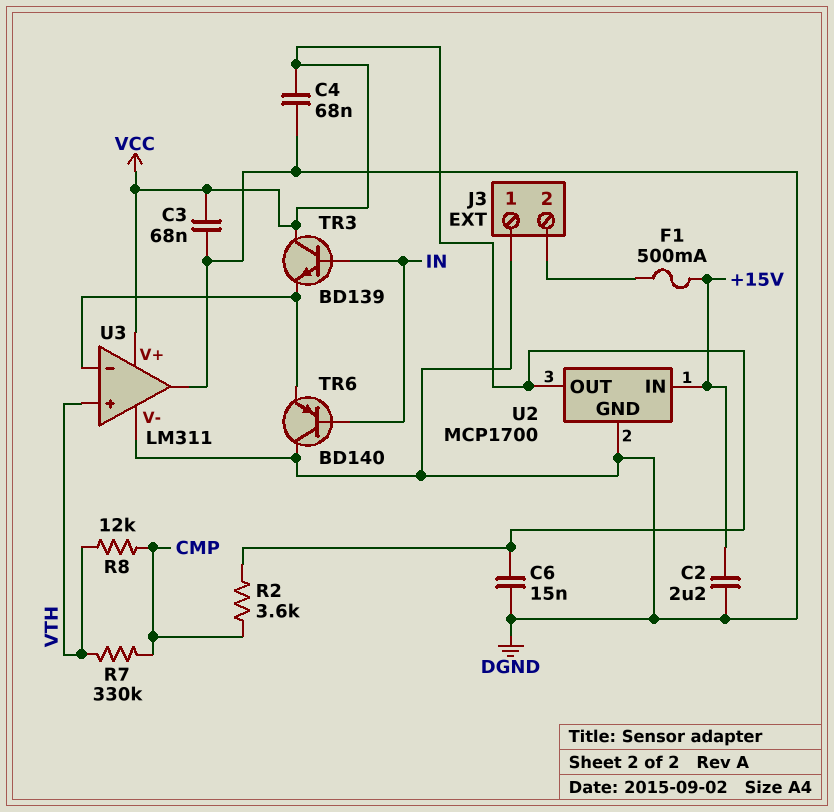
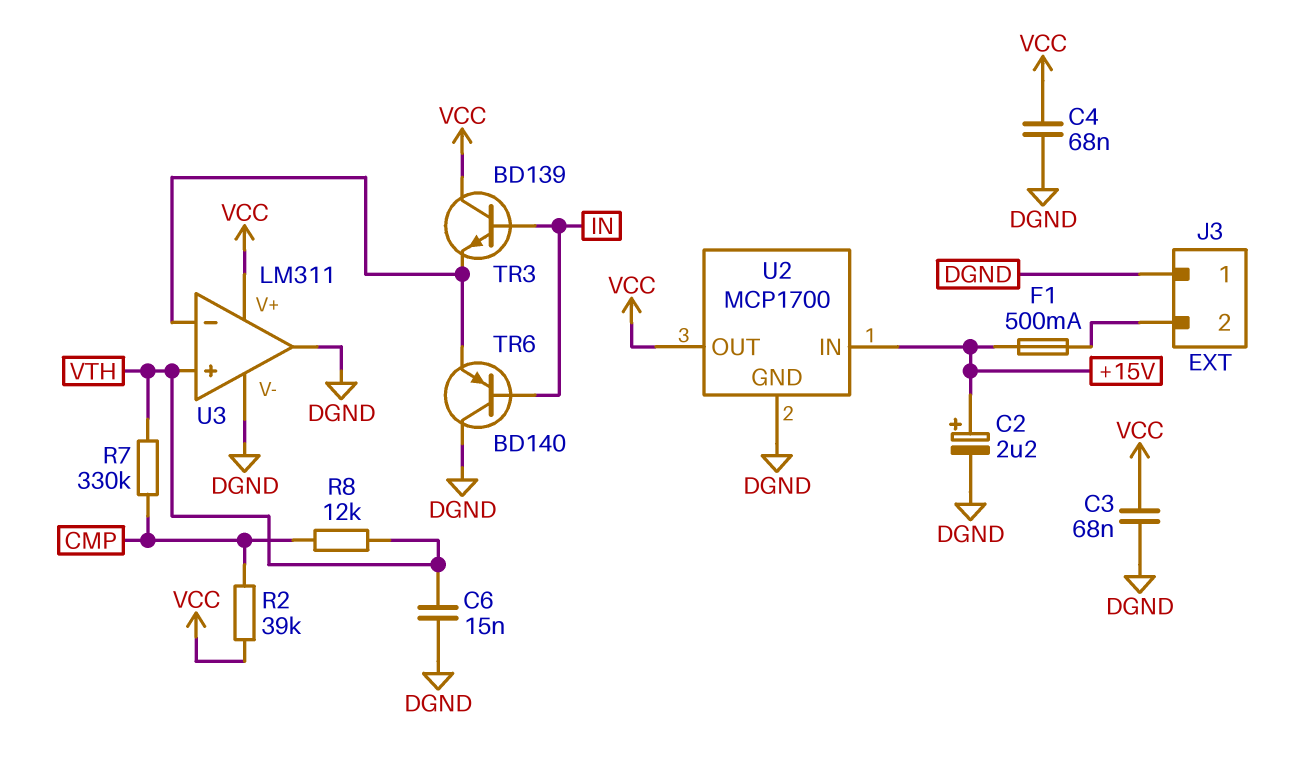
C2: 2.2uF (+15V, DGND) -> 2.2uF (plus +15V, minus DGND)
C6: 15nF (DGND, VCC) -> 15nF (DGND, VTH)
R2: 3.6k (CMP, VCC) -> 39k (CMP, VCC)

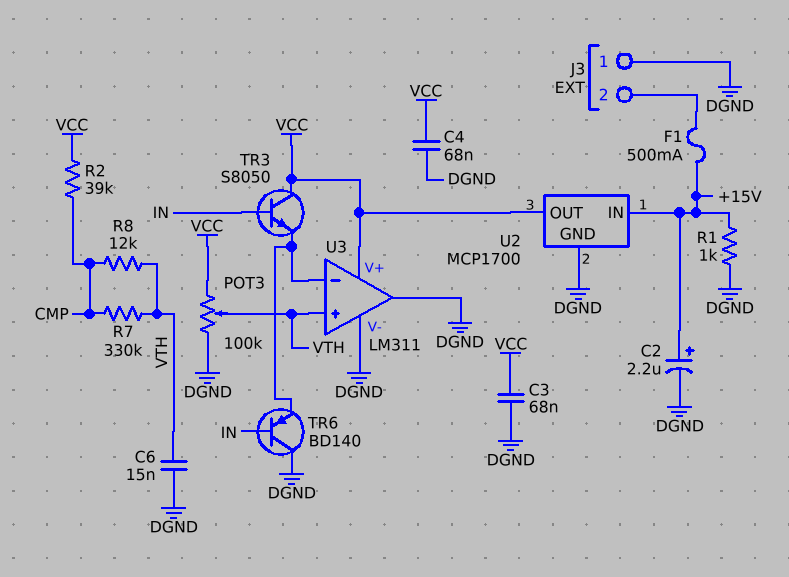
POT3: none -> 100k (DGND, VCC, wiper VTH)
R1: none -> 1k (+15V, DGND)
TR3: NPN BD139 (B IN, C VCC, E U3/in-) -> NPN S8050 (B IN, C VCC, E U3/in-)

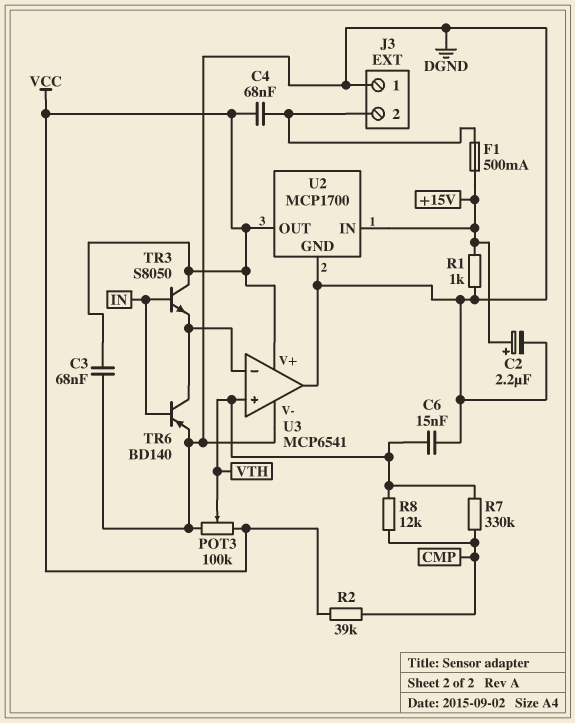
C4: 68nF (DGND, VCC) -> 68nF (J3/2, VCC)
TR6: PNP BD140 (B IN, C DGND, E U3/in-) -> PNP BD140 (B IN, C U3/in-, E DGND)
U3: LM311 -> MCP6541

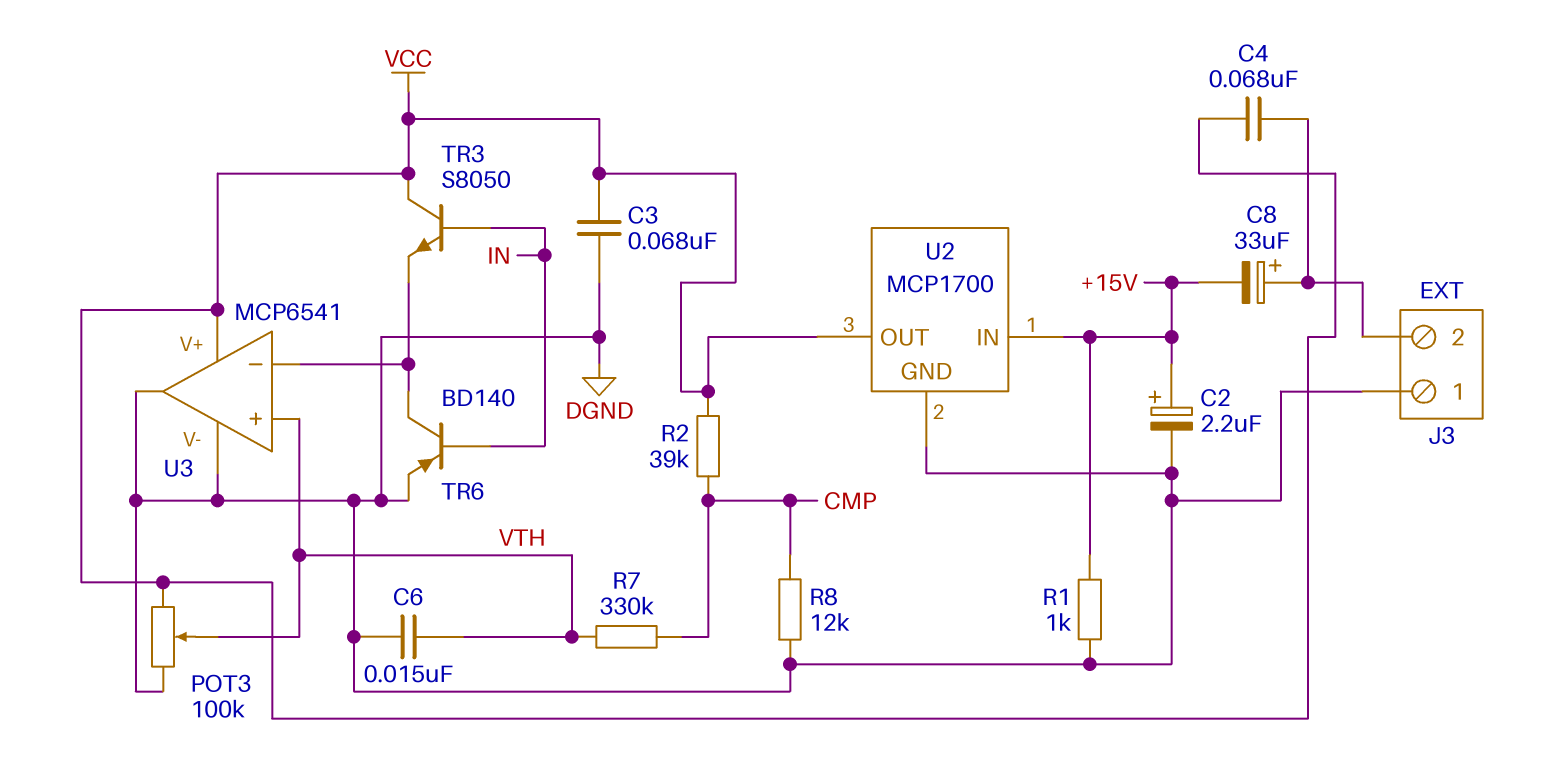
C8: none -> 33uF (plus J3/2, minus +15V)
F1: 500mA (+15V, J3/2) -> none
R8: 12k (CMP, VTH) -> 12k (CMP, DGND)

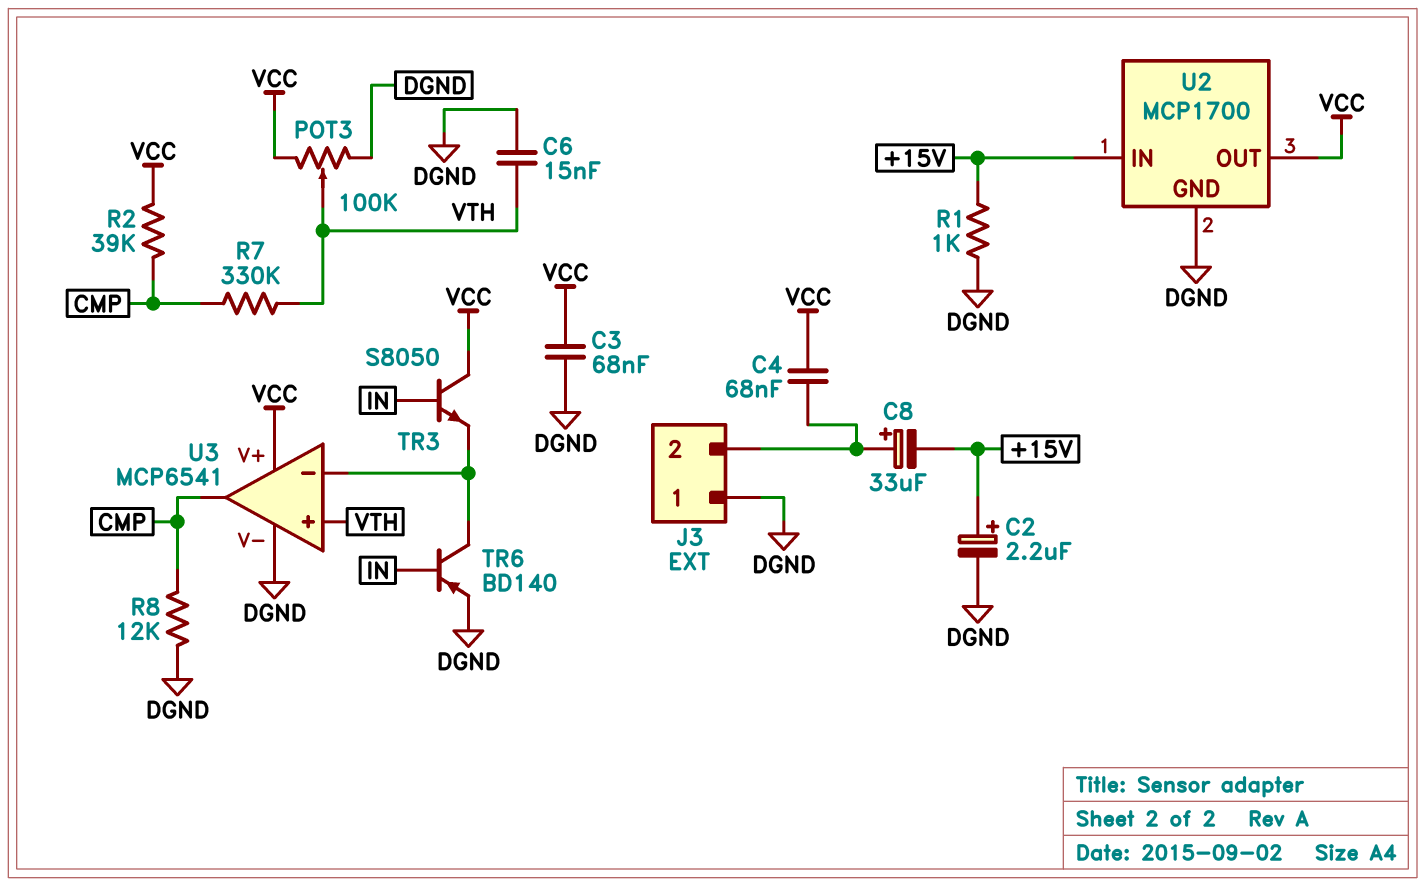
U3 pin out: DGND -> CMP

